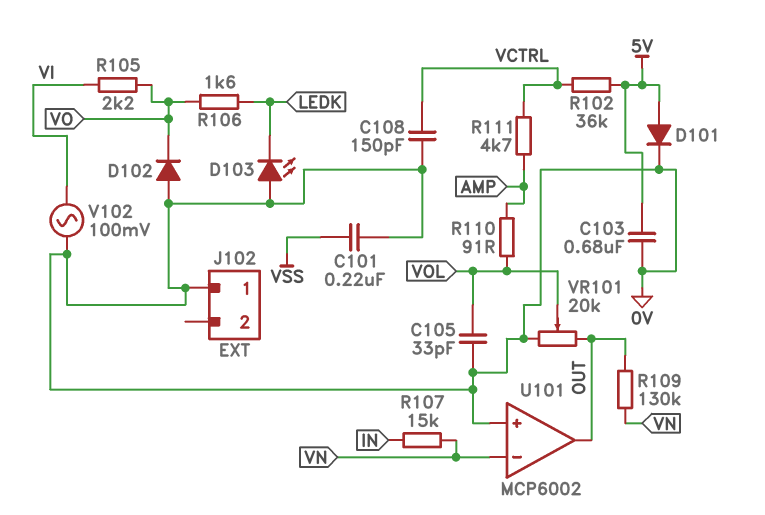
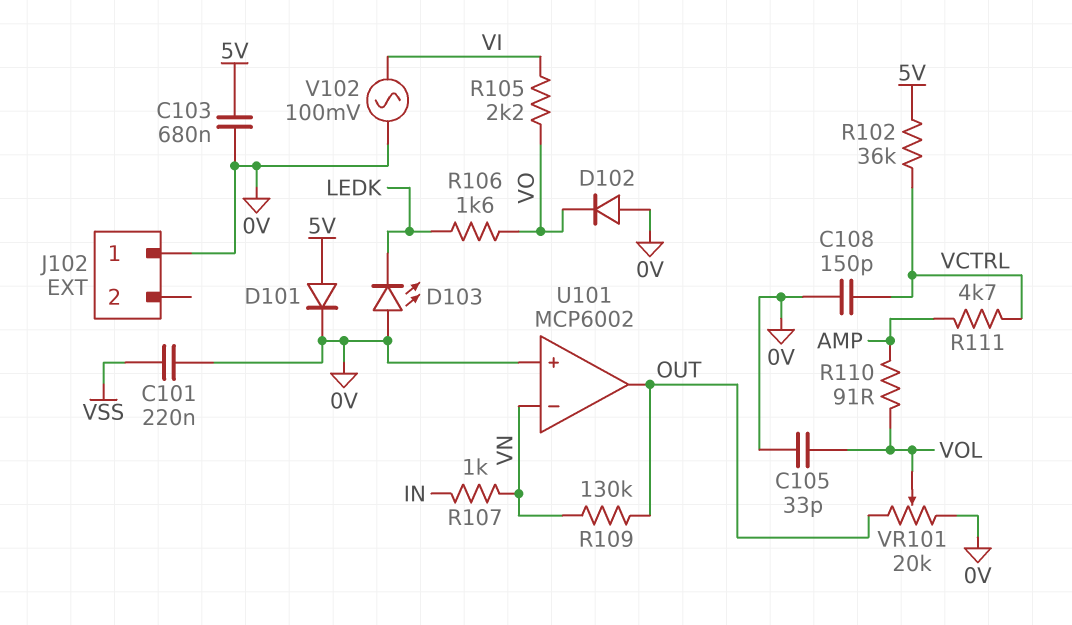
R107: 15k (IN, VN) -> 1k (IN, VN)

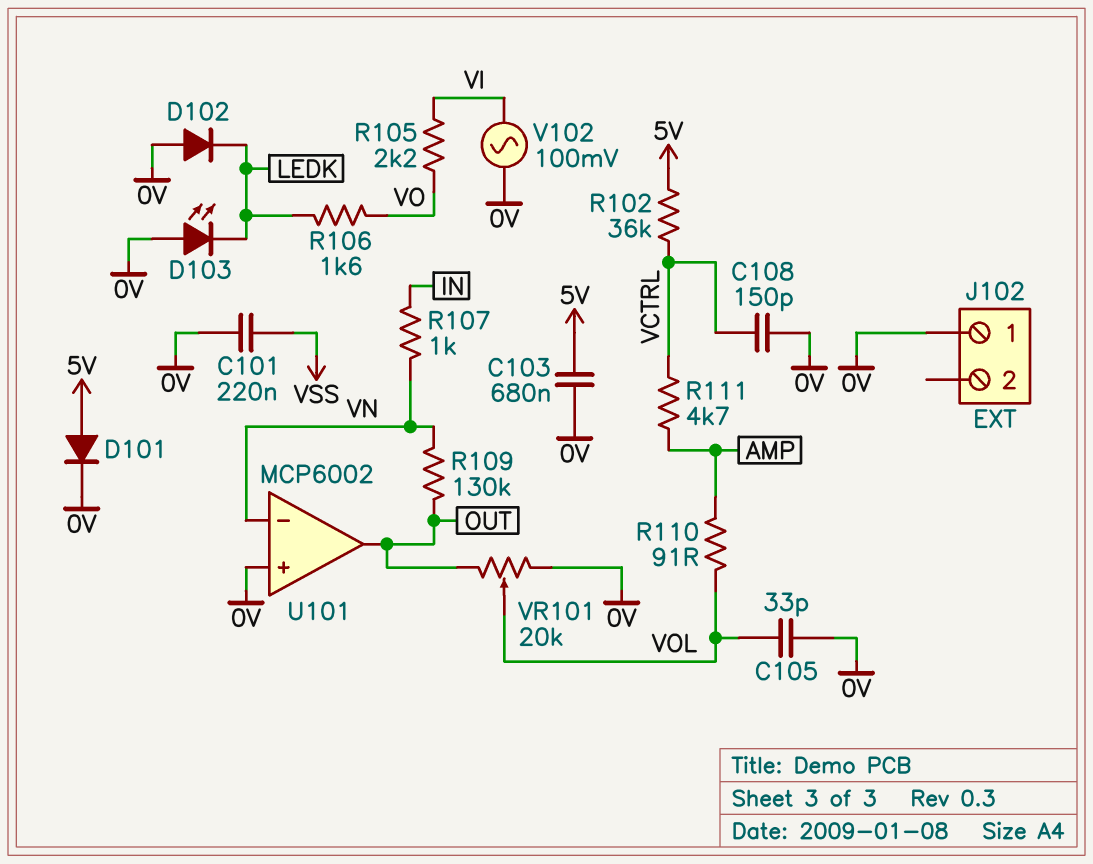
D102: diode (A 0V, K VO) -> diode (A 0V, K LEDK)

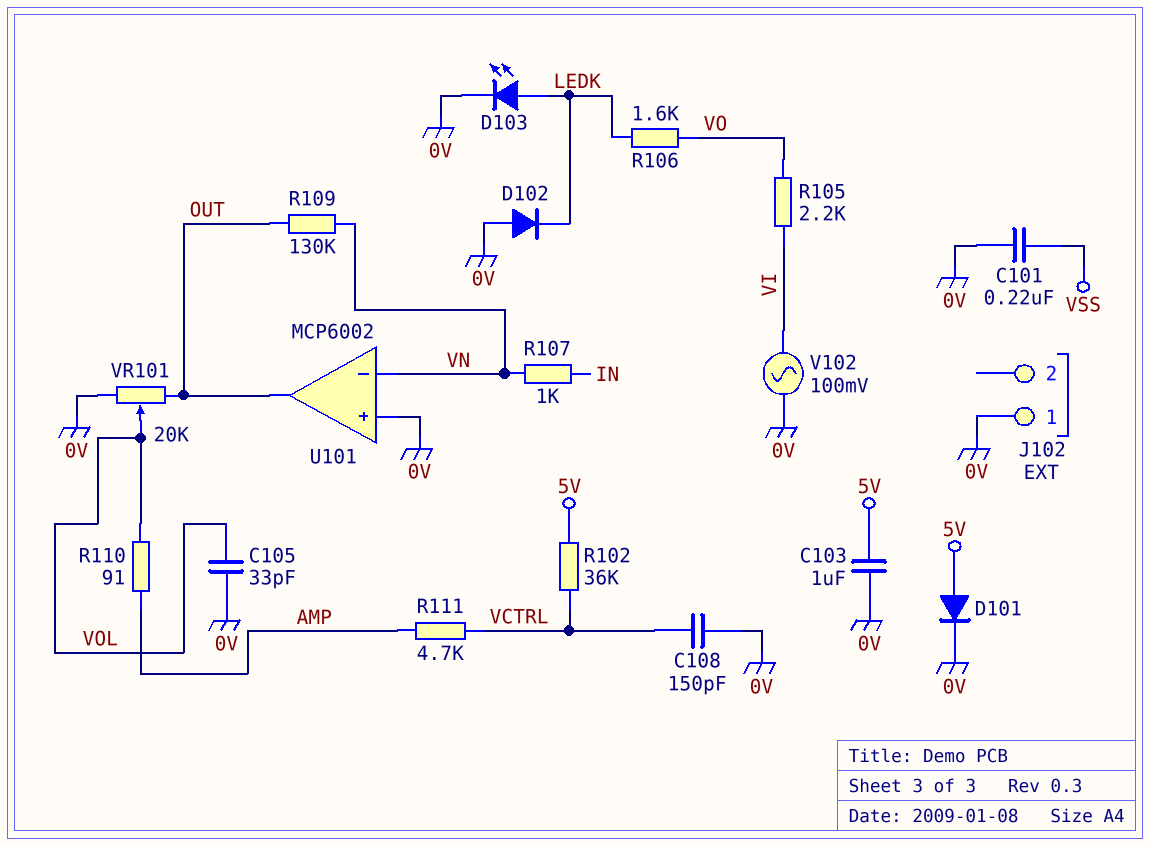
C103: 680nF (0V, 5V) -> 1uF (0V, 5V)
D103: LED (A 0V, K LEDK) -> LED (A LEDK, K 0V)

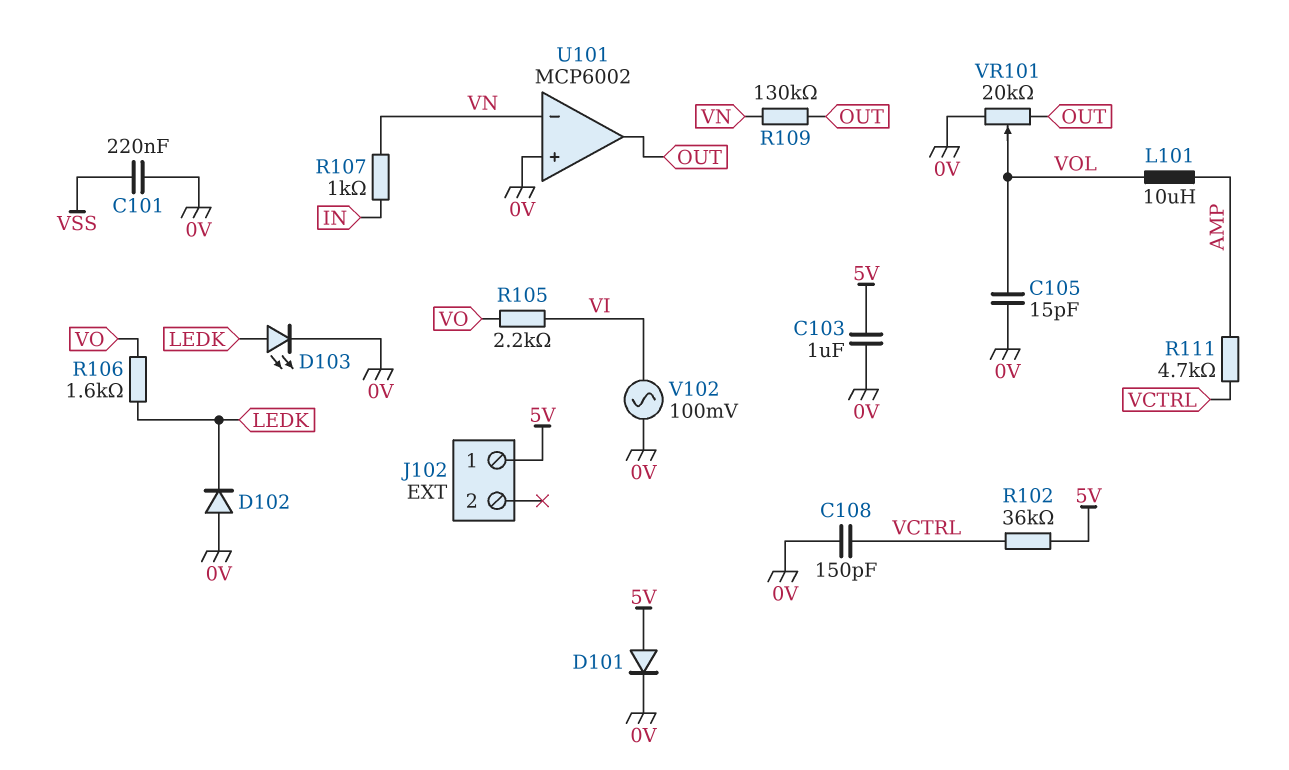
C105: 33pF (0V, VOL) -> 15pF (0V, VOL)
J102 pin 1: 0V -> 5V
L101: none -> 10uH (AMP, VOL)
R110: 91 (AMP, VOL) -> none

